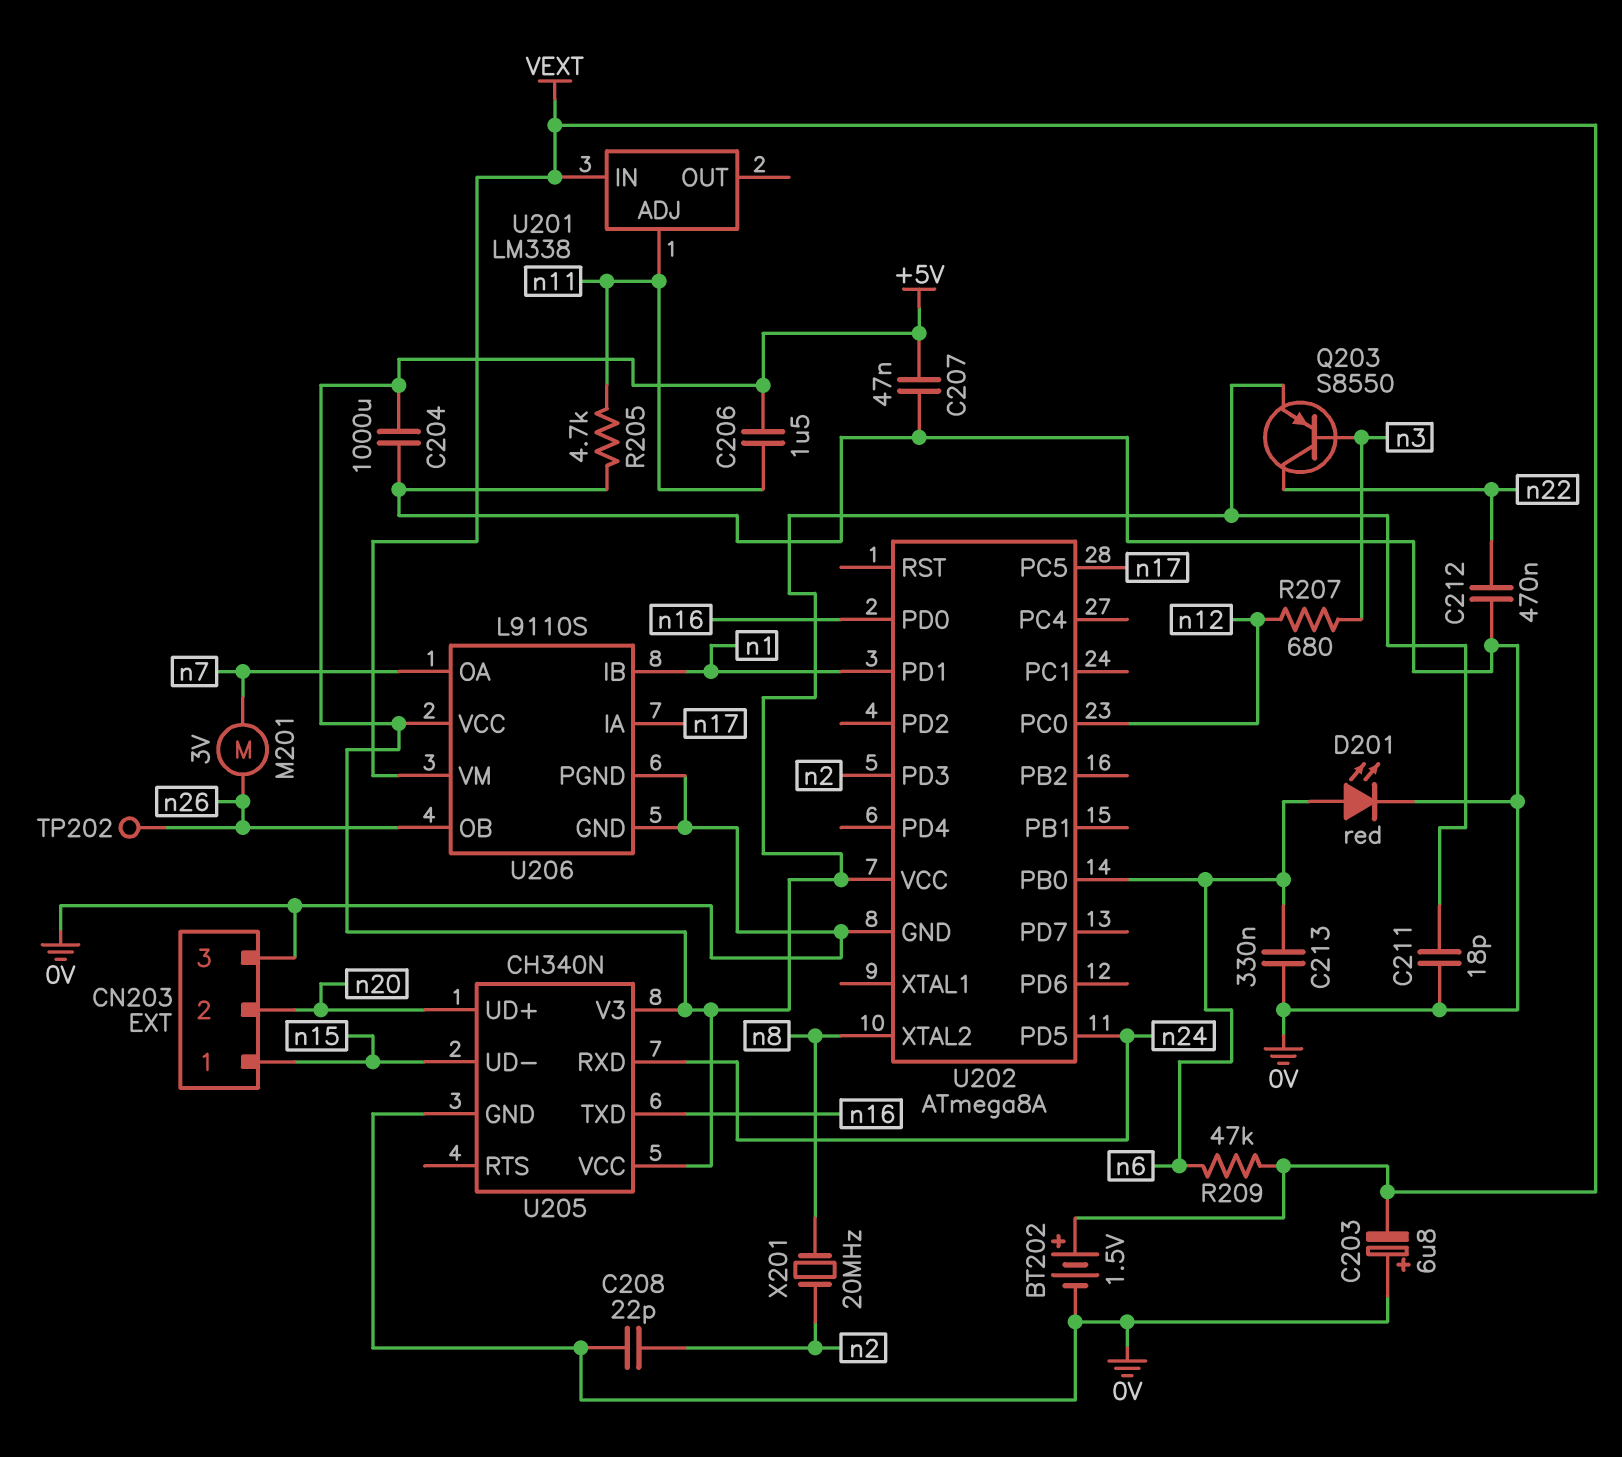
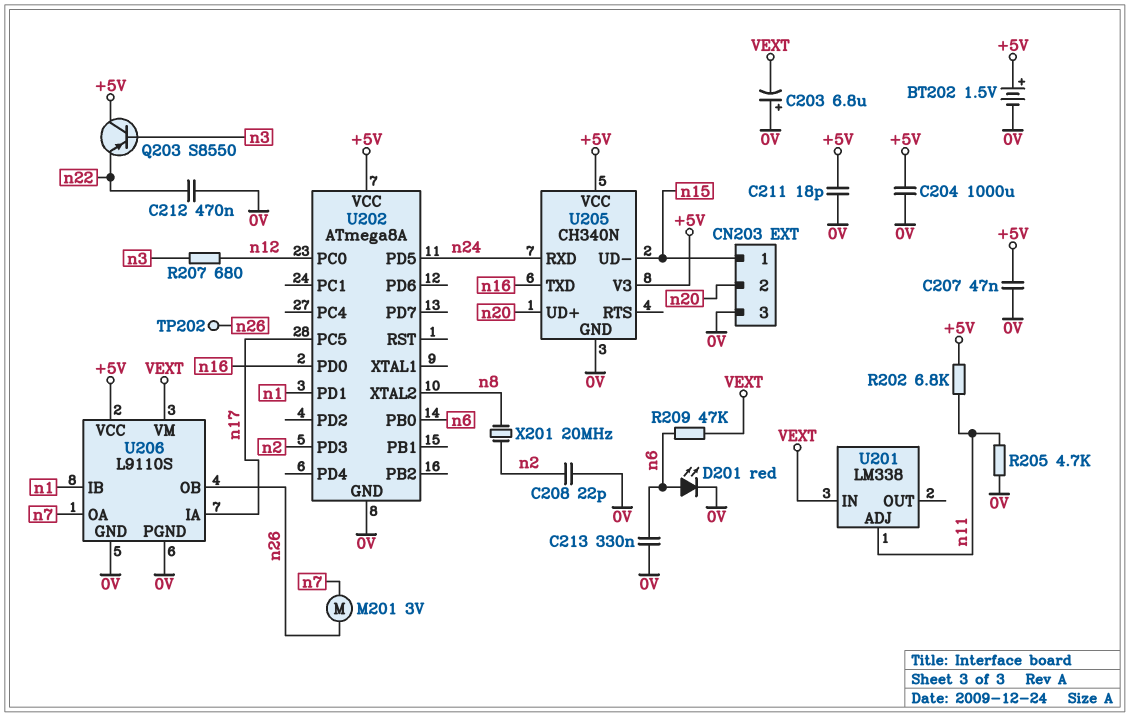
BT202: 1.5V (plus VEXT, minus 0V) -> 1.5V (plus +5V, minus 0V)
C206: 1.5uF (+5V, n11) -> none
Q203: PNP S8550 (B n3, C n22, E +5V) -> PNP S8550 (B n3, C +5V, E n22)
R202: none -> 6.8k (+5V, n11)

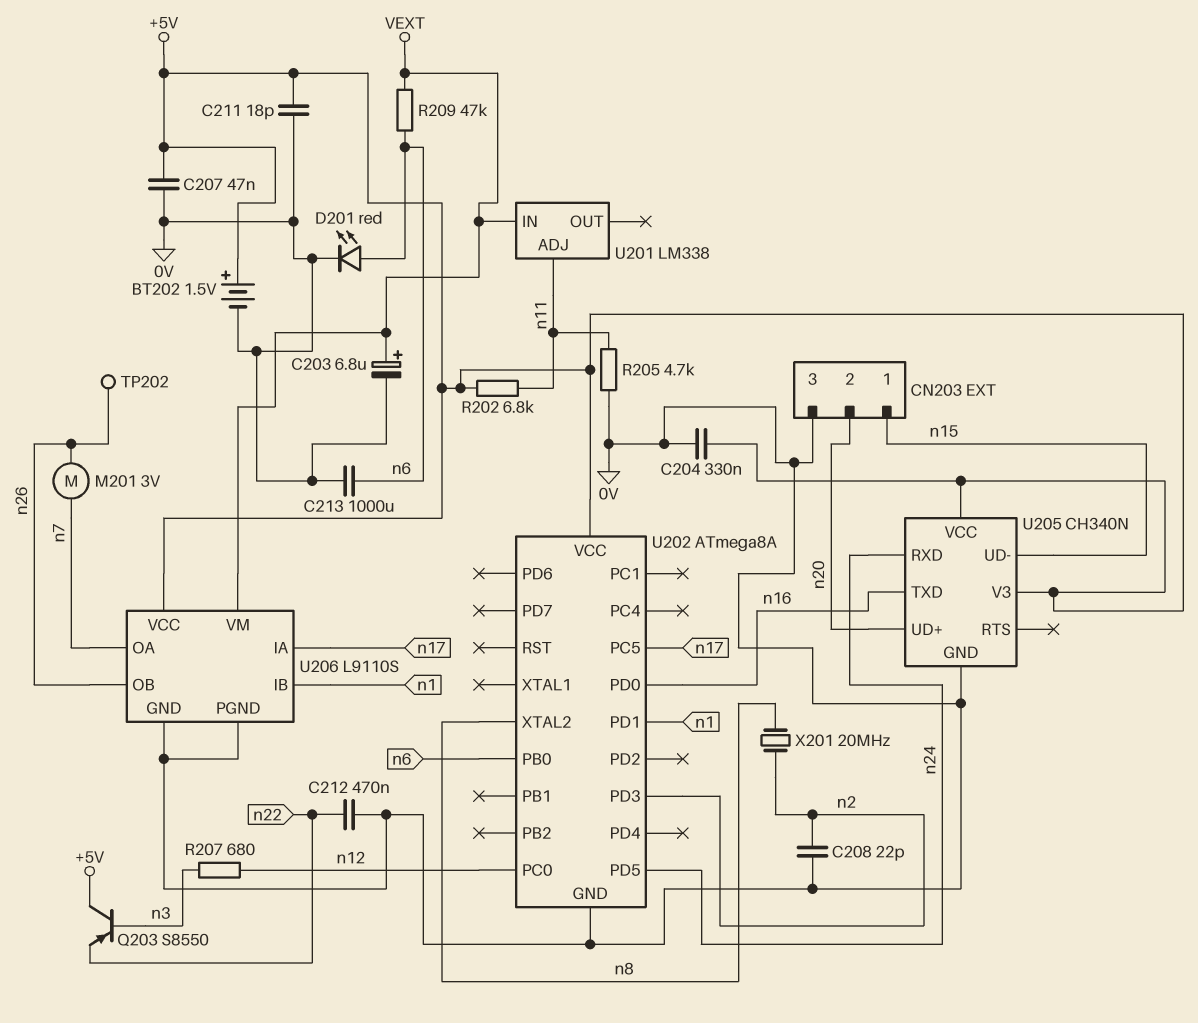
C203: 6.8uF (plus 0V, minus VEXT) -> 6.8uF (plus VEXT, minus 0V)
C204: 1000uF (+5V, 0V) -> 330nF (+5V, 0V)
C213: 330nF (0V, n6) -> 1000uF (0V, n6)

